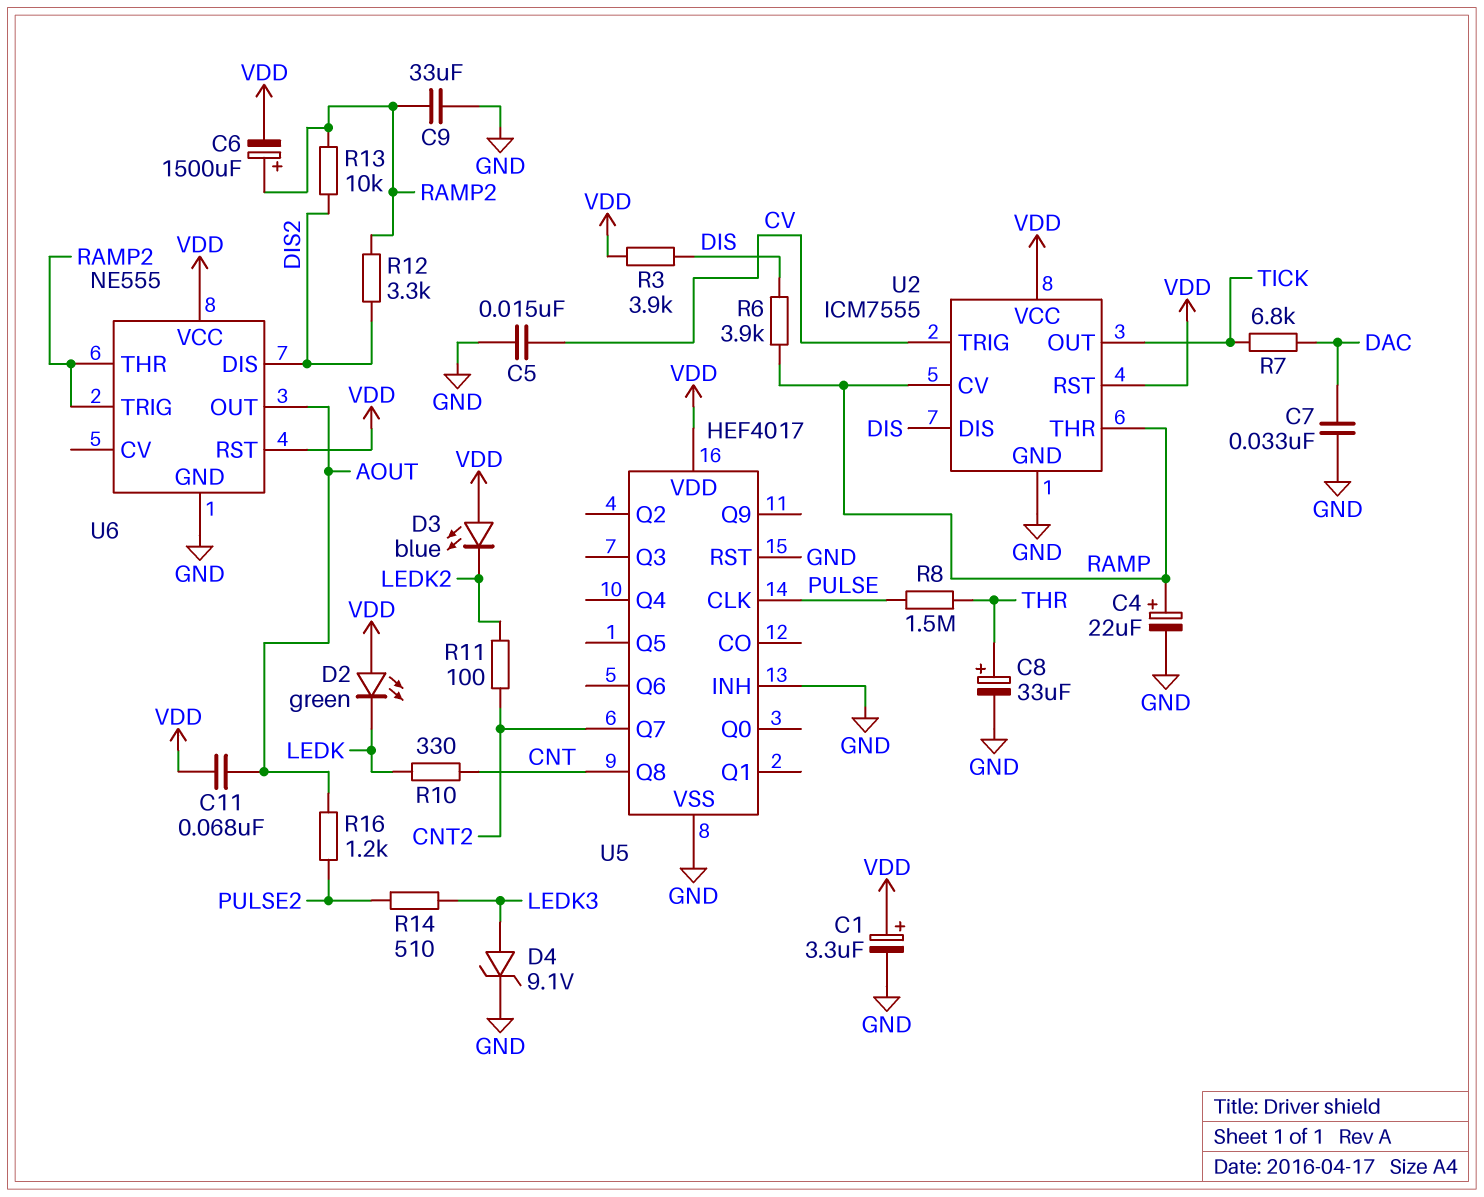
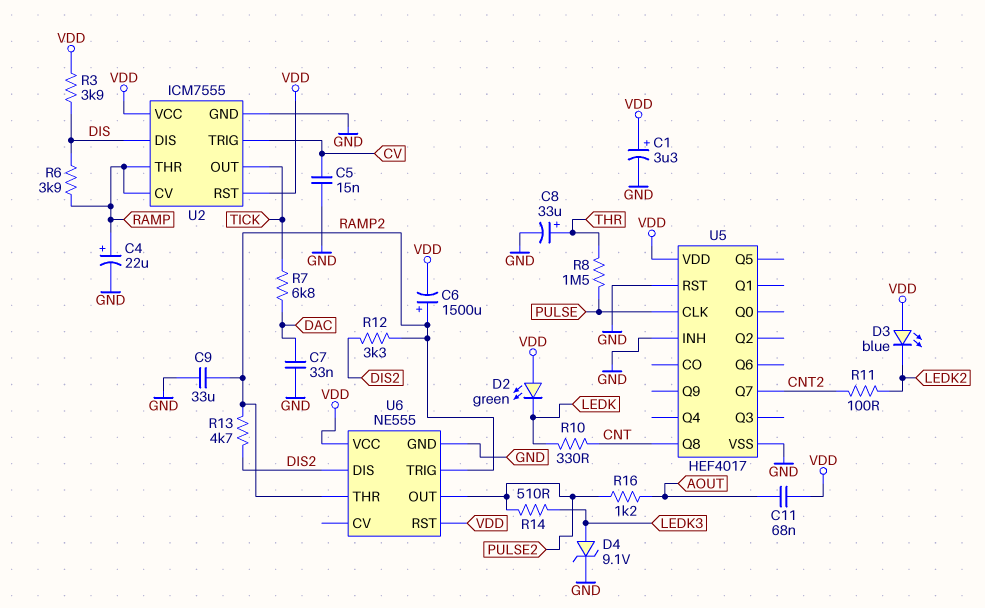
R13: 10k (DIS2, RAMP2) -> 4.7k (DIS2, RAMP2)
U6 pin OUT: AOUT -> PULSE2

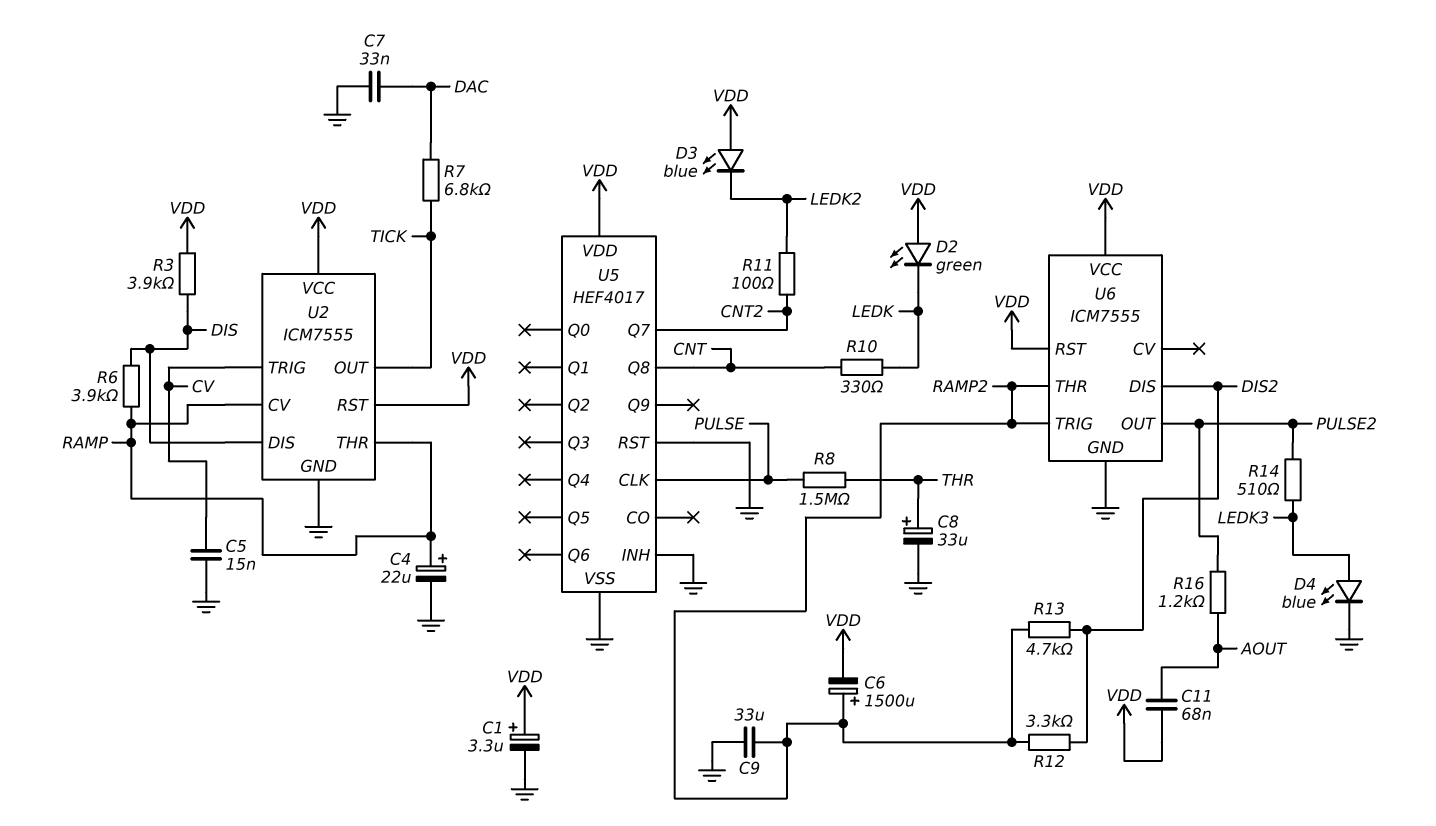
D4: zener 9.1V (A LEDK3, K GND) -> LED blue (A LEDK3, K GND)
U6: NE555 -> ICM7555

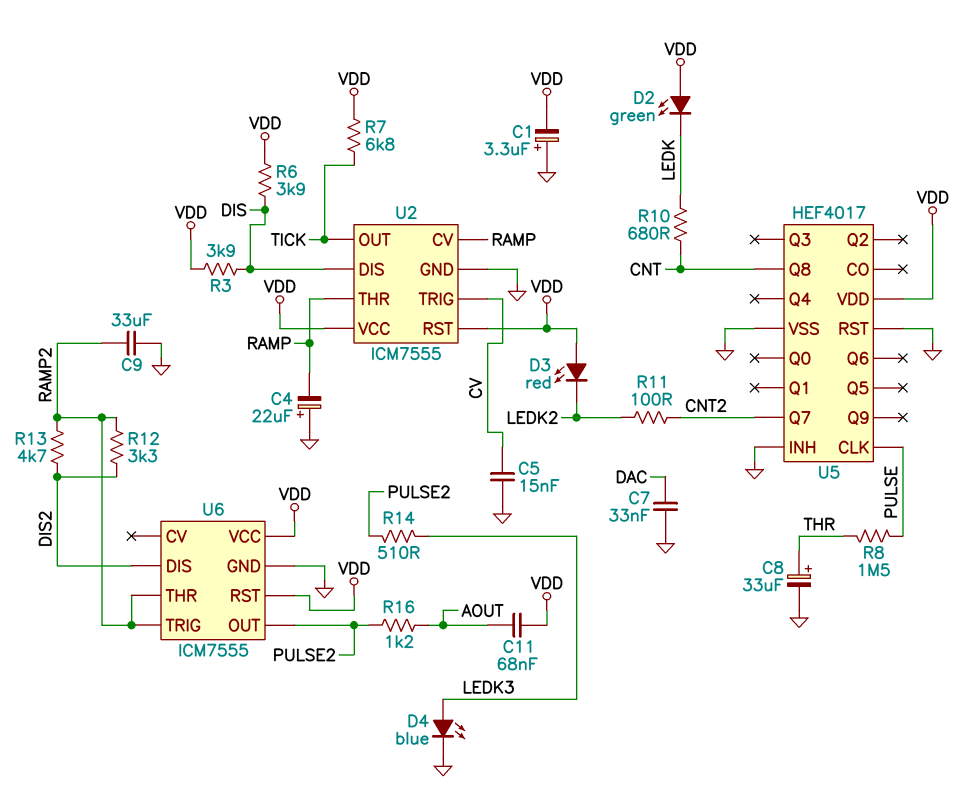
C1: 3.3uF (plus VDD, minus GND) -> 3.3uF (plus GND, minus VDD)
C4: 22uF (plus RAMP, minus GND) -> 22uF (plus GND, minus RAMP)
C6: 1500uF (plus RAMP2, minus VDD) -> none
D3: LED blue (A VDD, K LEDK2) -> LED red (A VDD, K LEDK2)
R6: 3.9k (DIS, RAMP) -> 3.9k (DIS, VDD)
R7: 6.8k (DAC, TICK) -> 6.8k (TICK, VDD)
R10: 330 (CNT, LEDK) -> 680 (CNT, LEDK)

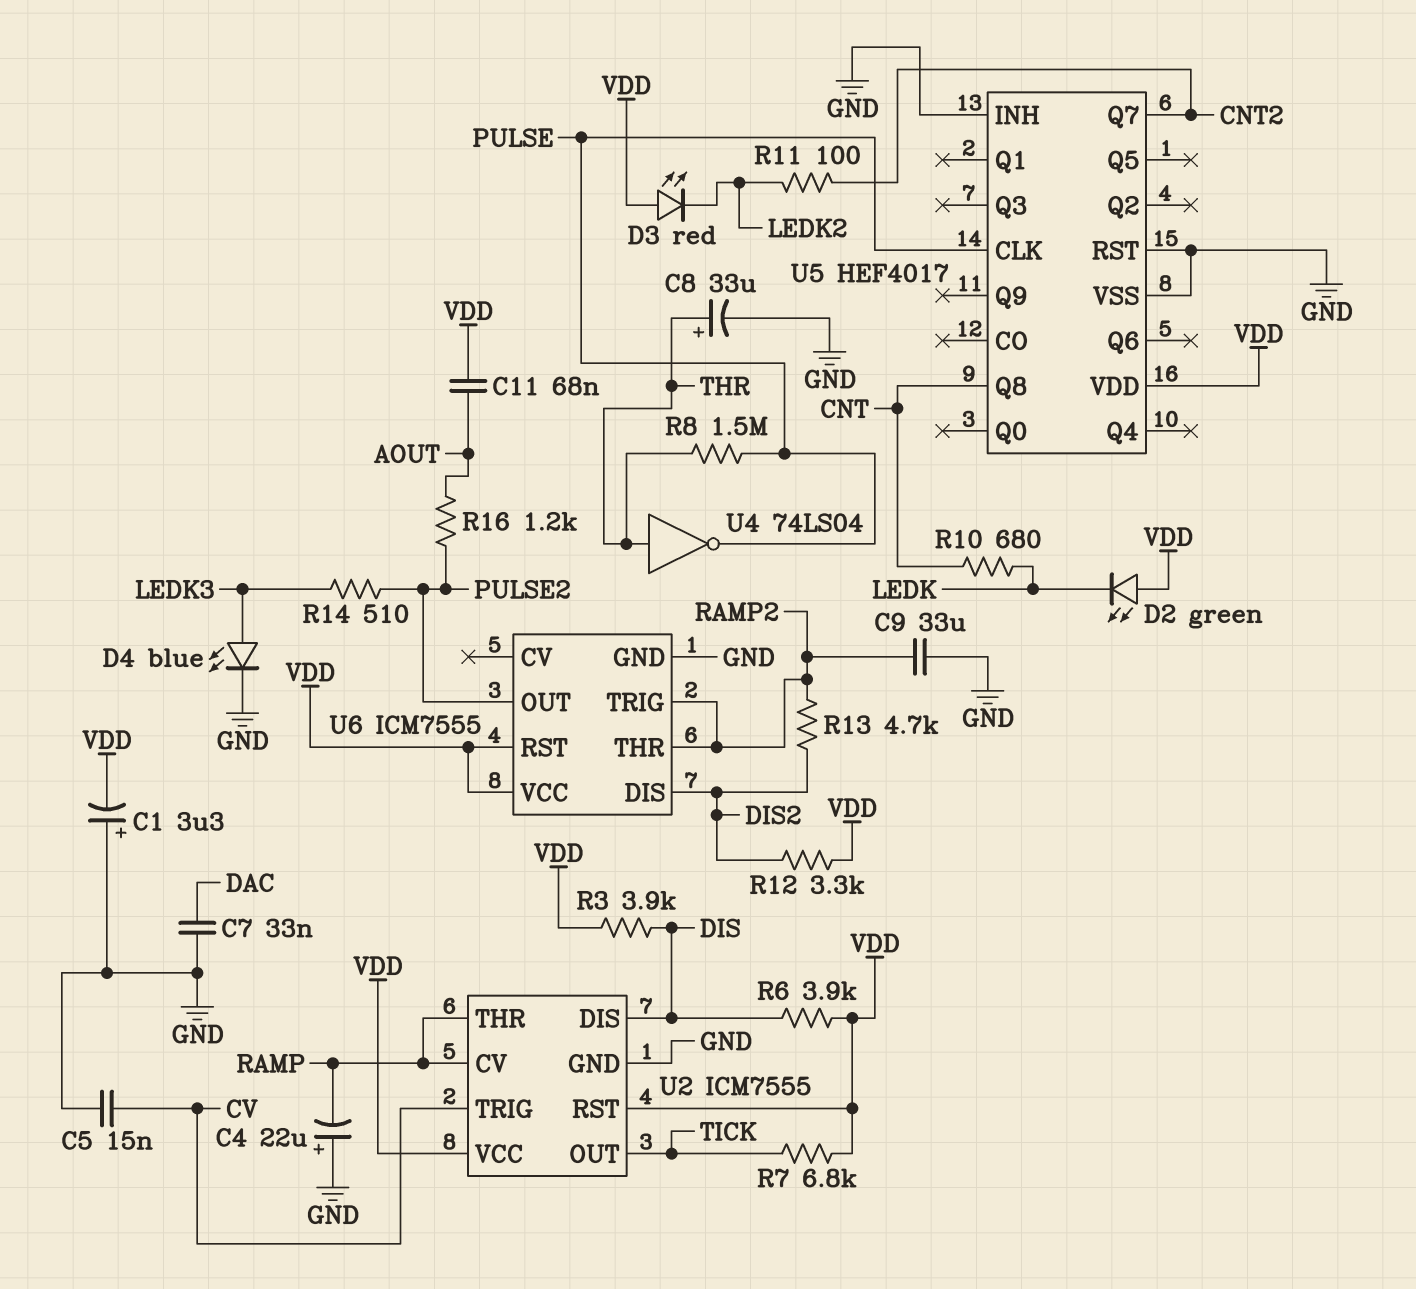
R12: 3.3k (DIS2, RAMP2) -> 3.3k (DIS2, VDD)
U4: none -> NOT 74LS04 (in THR, out PULSE)

